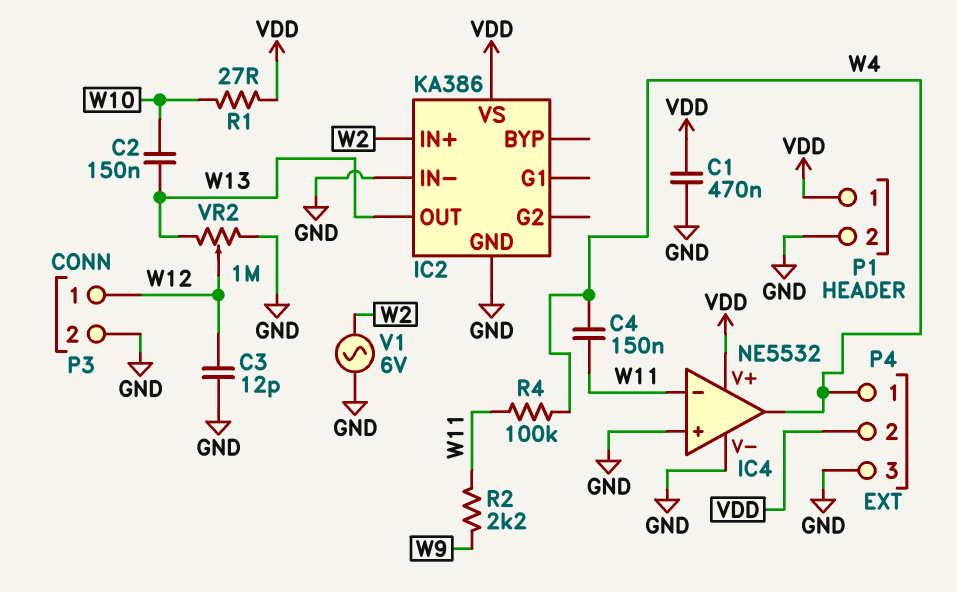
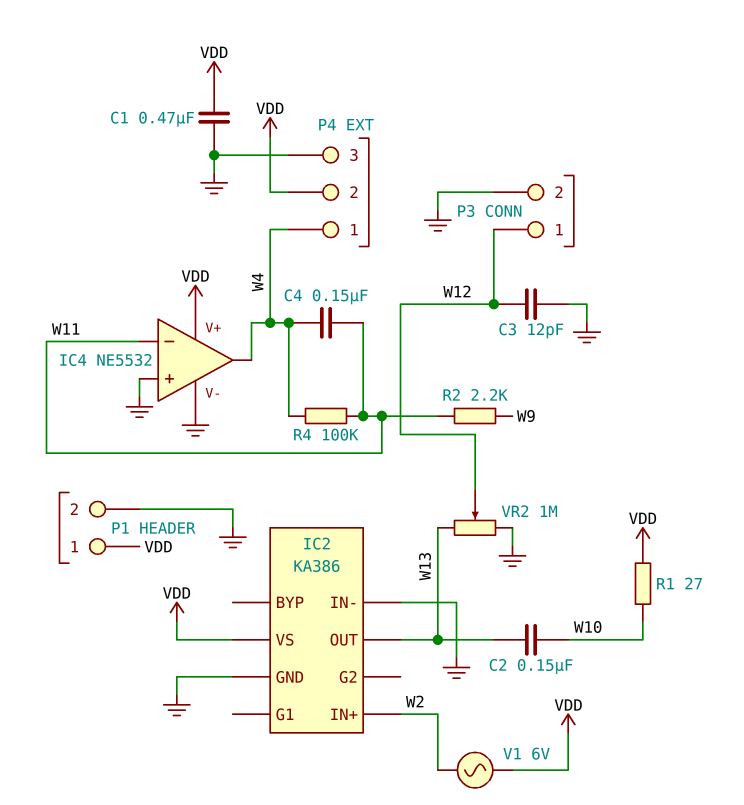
V1: AC 6V (GND, W2) -> AC 6V (VDD, W2)

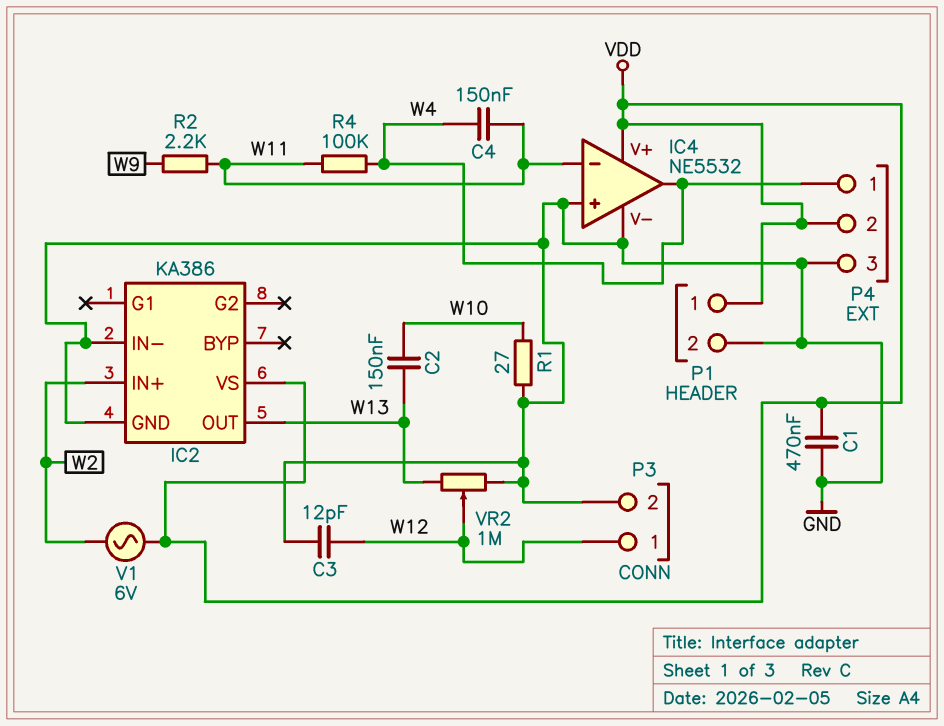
R1: 27 (VDD, W10) -> 27 (GND, W10)

